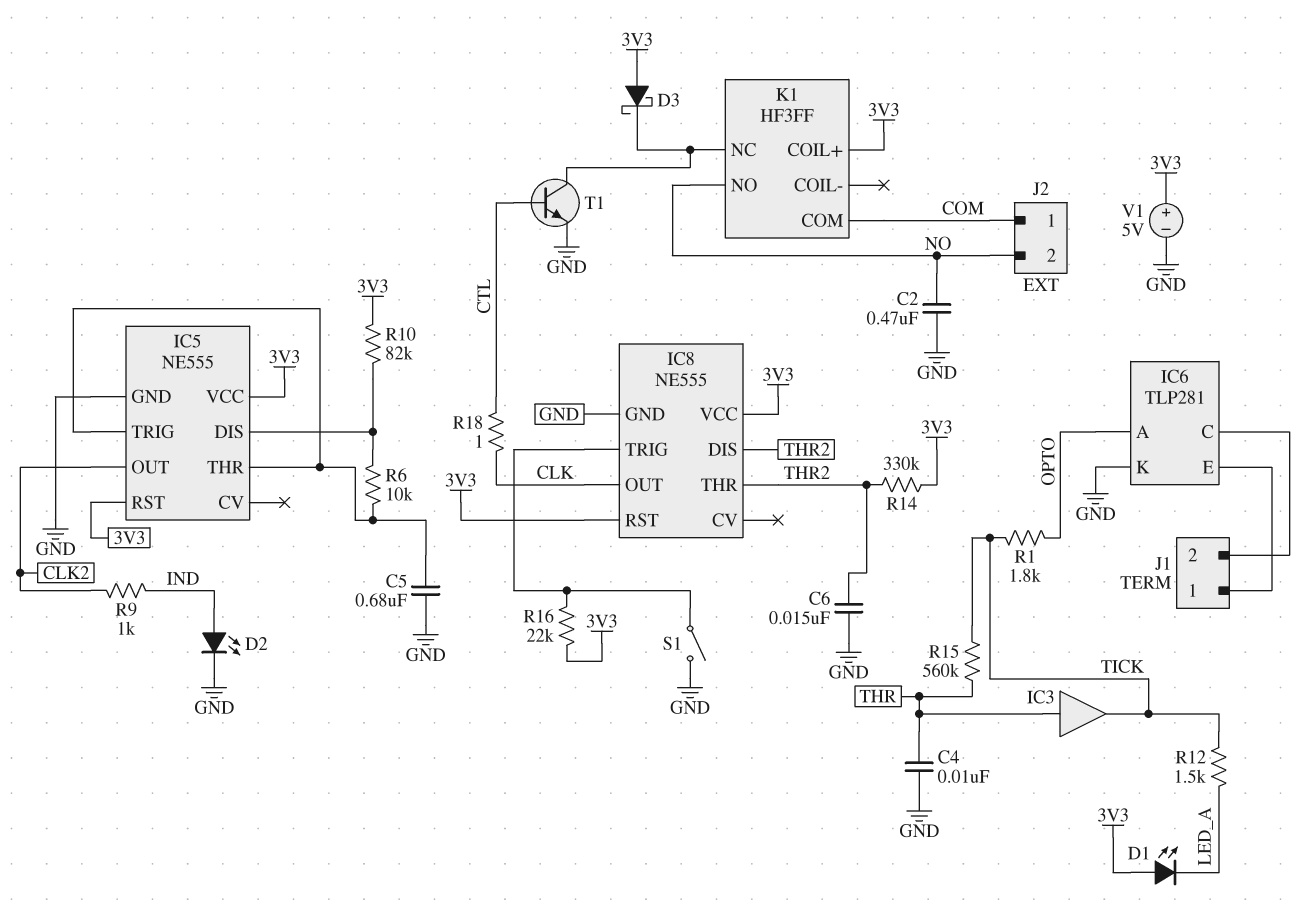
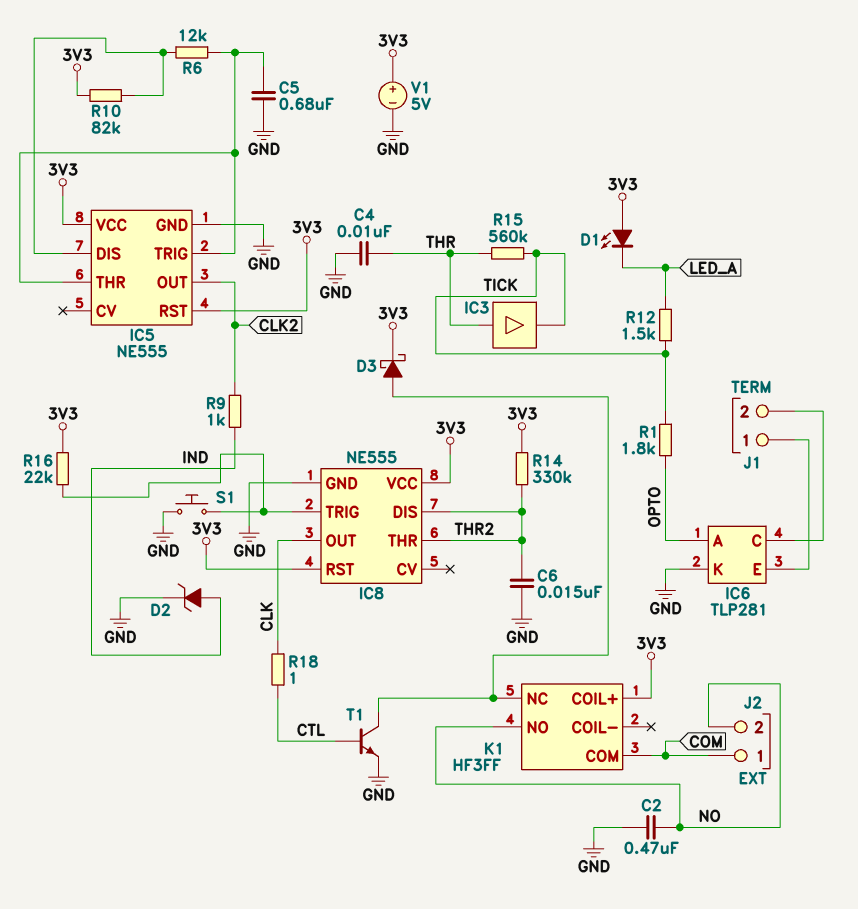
D2: LED (A IND, K GND) -> zener (A IND, K GND)
D3: schottky (A 3V3, K K1/NC) -> schottky (A K1/NC, K 3V3)
R6: 10k (IC5/DIS, IC5/THR) -> 12k (IC5/DIS, IC5/THR)
S1: switch (GND, IC8/TRIG) -> button (GND, IC8/TRIG)

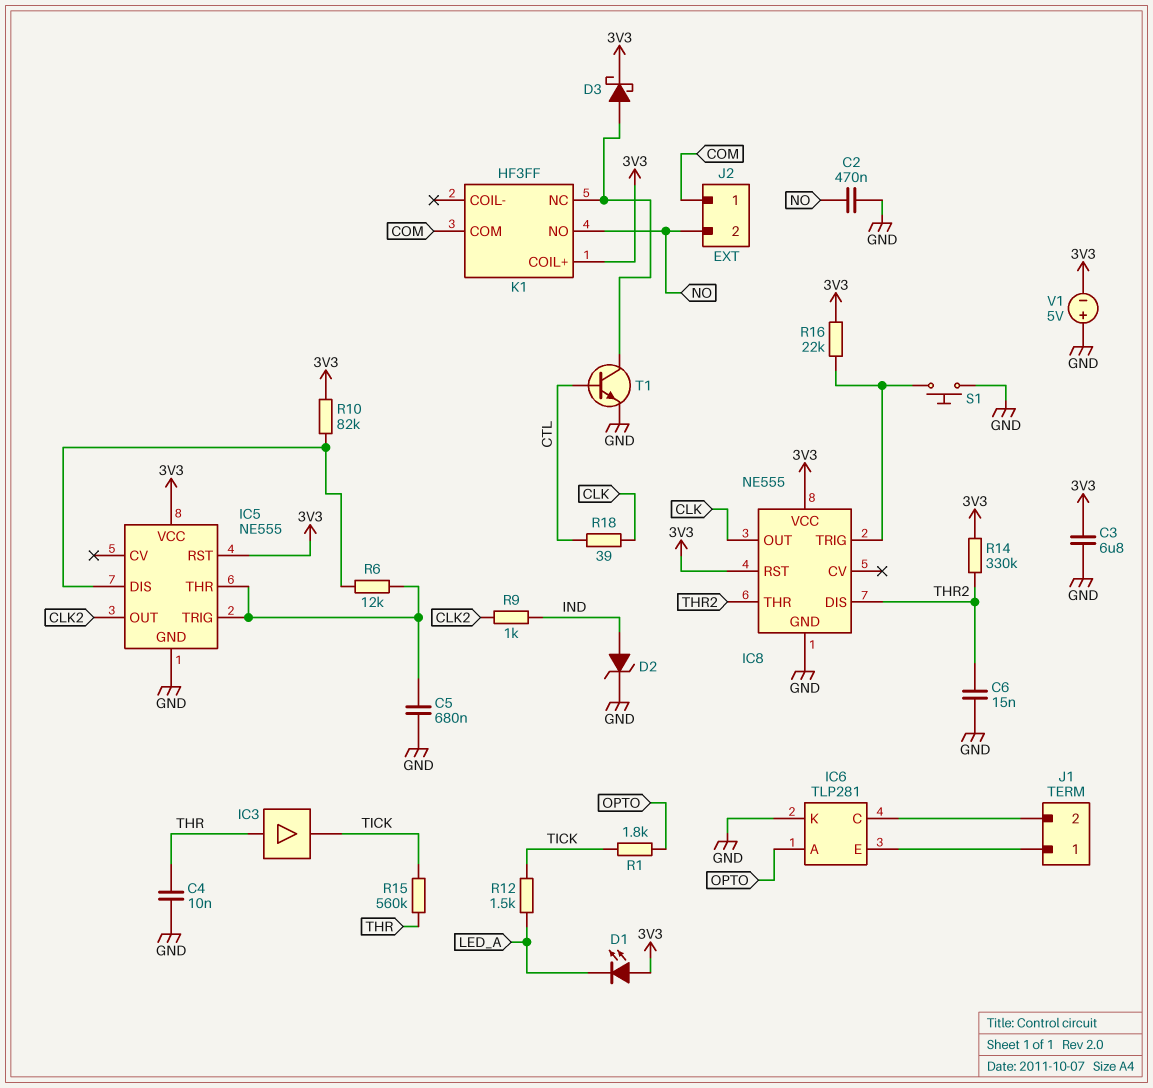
C3: none -> 6.8uF (3V3, GND)
R18: 1 (CLK, CTL) -> 39 (CLK, CTL)
V1: 5V (plus 3V3, minus GND) -> 5V (plus GND, minus 3V3)

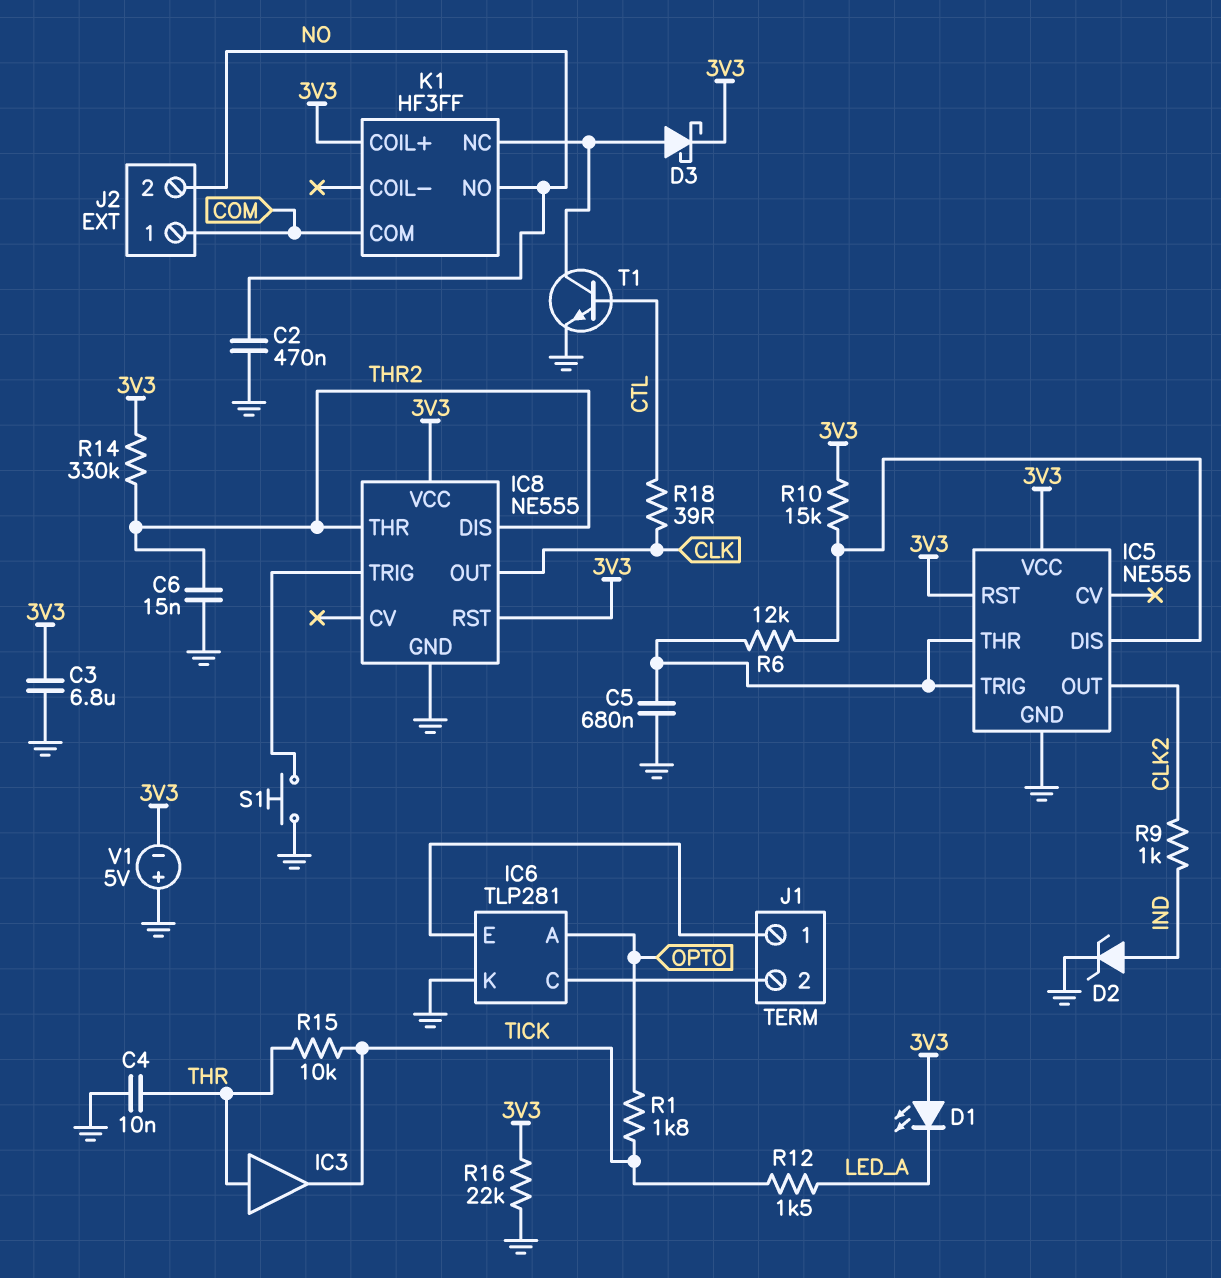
R10: 82k (3V3, IC5/DIS) -> 15k (3V3, IC5/DIS)
R15: 560k (THR, TICK) -> 10k (THR, TICK)
R16: 22k (3V3, IC8/TRIG) -> 22k (3V3, GND)

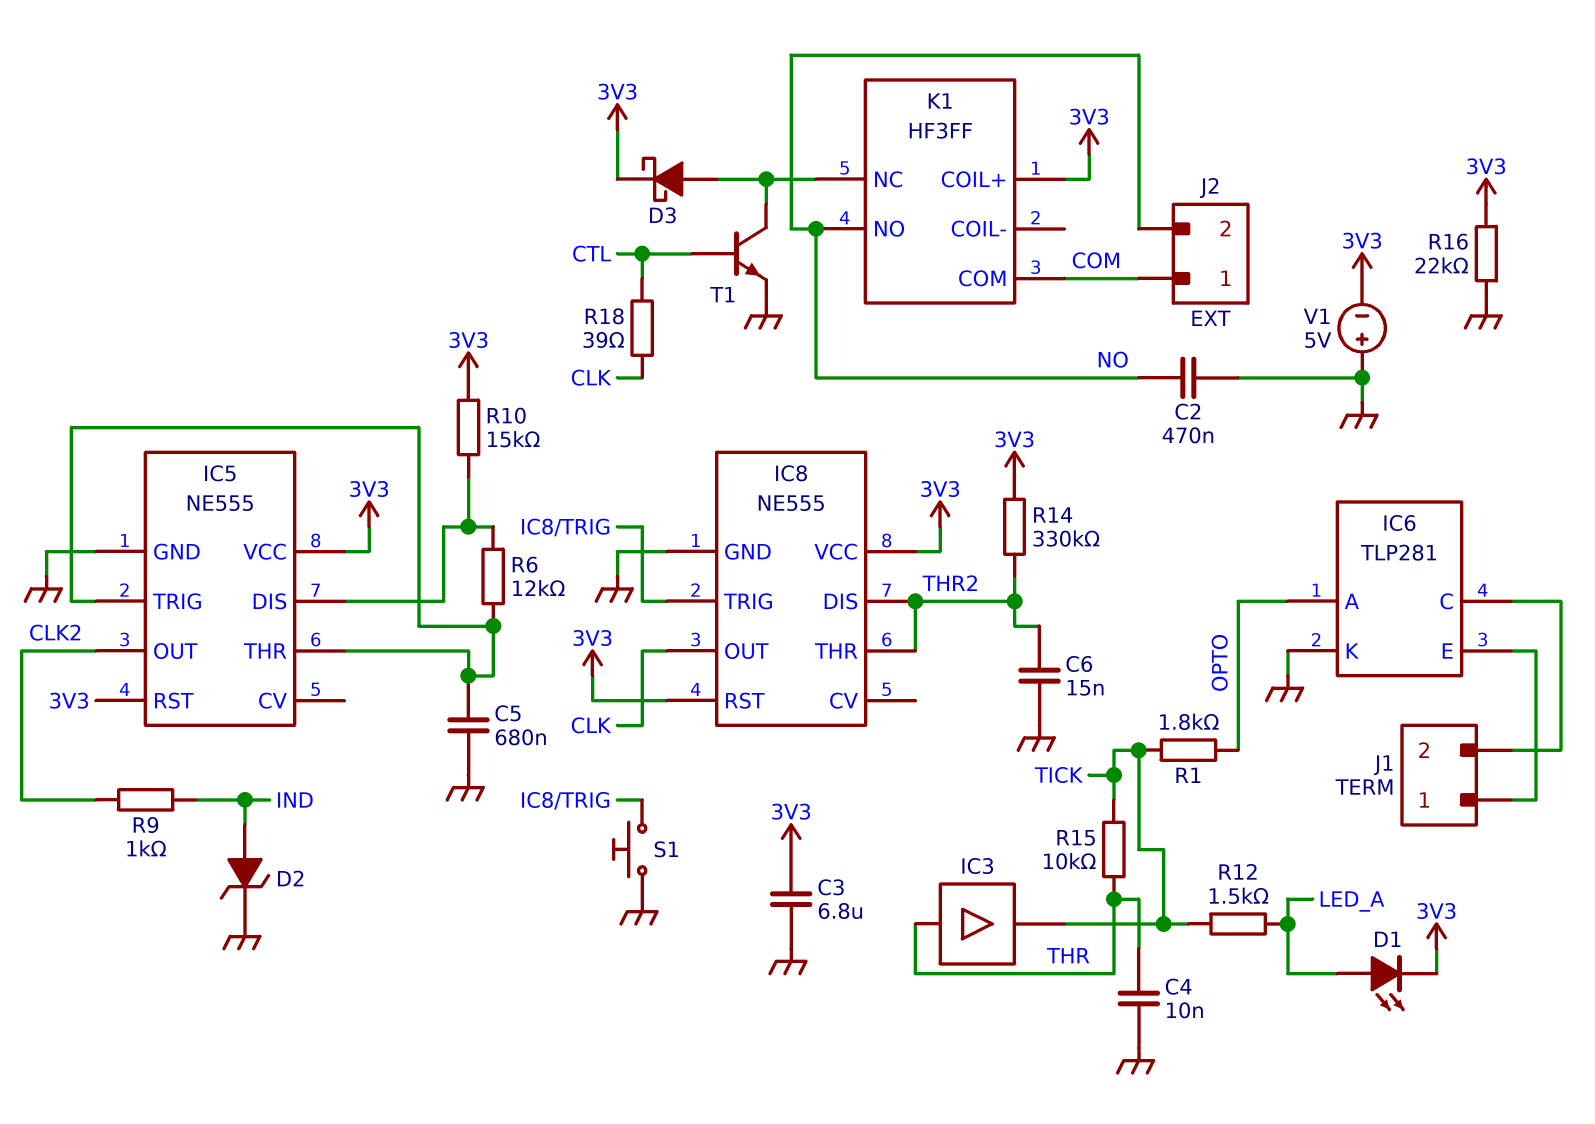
D1: LED (A 3V3, K LED_A) -> LED (A LED_A, K 3V3)

